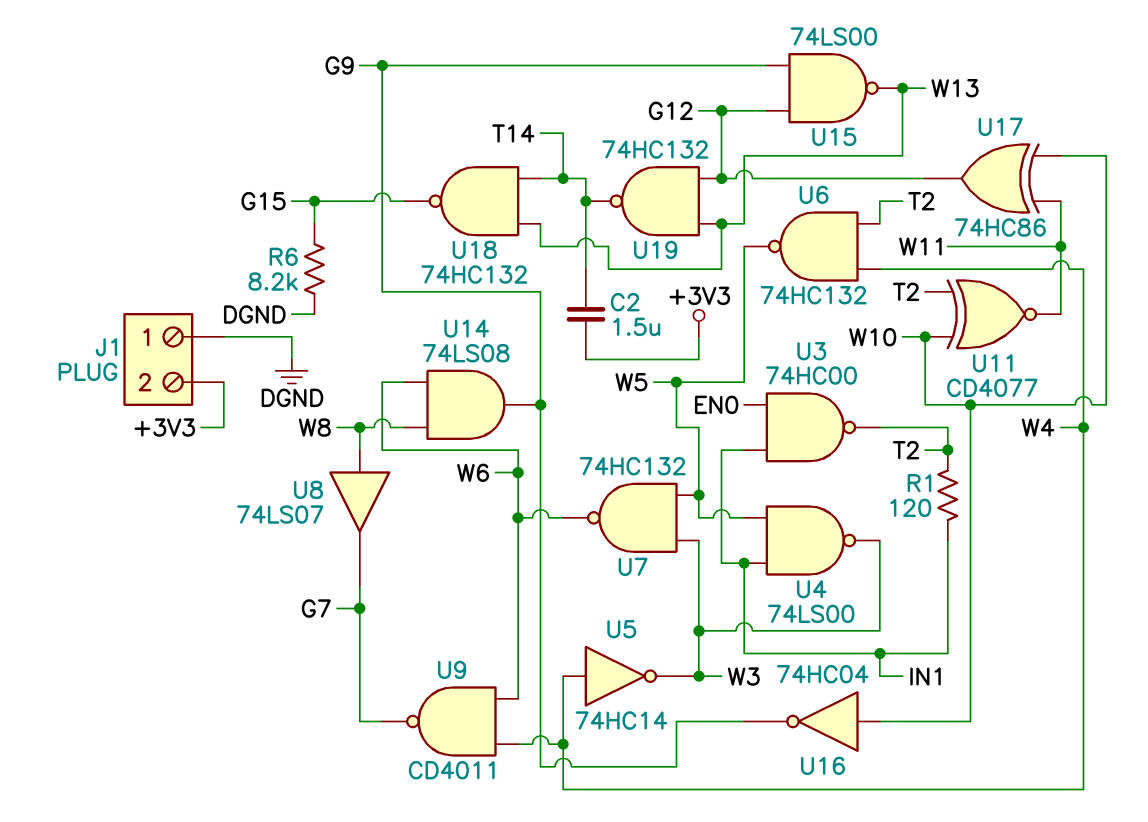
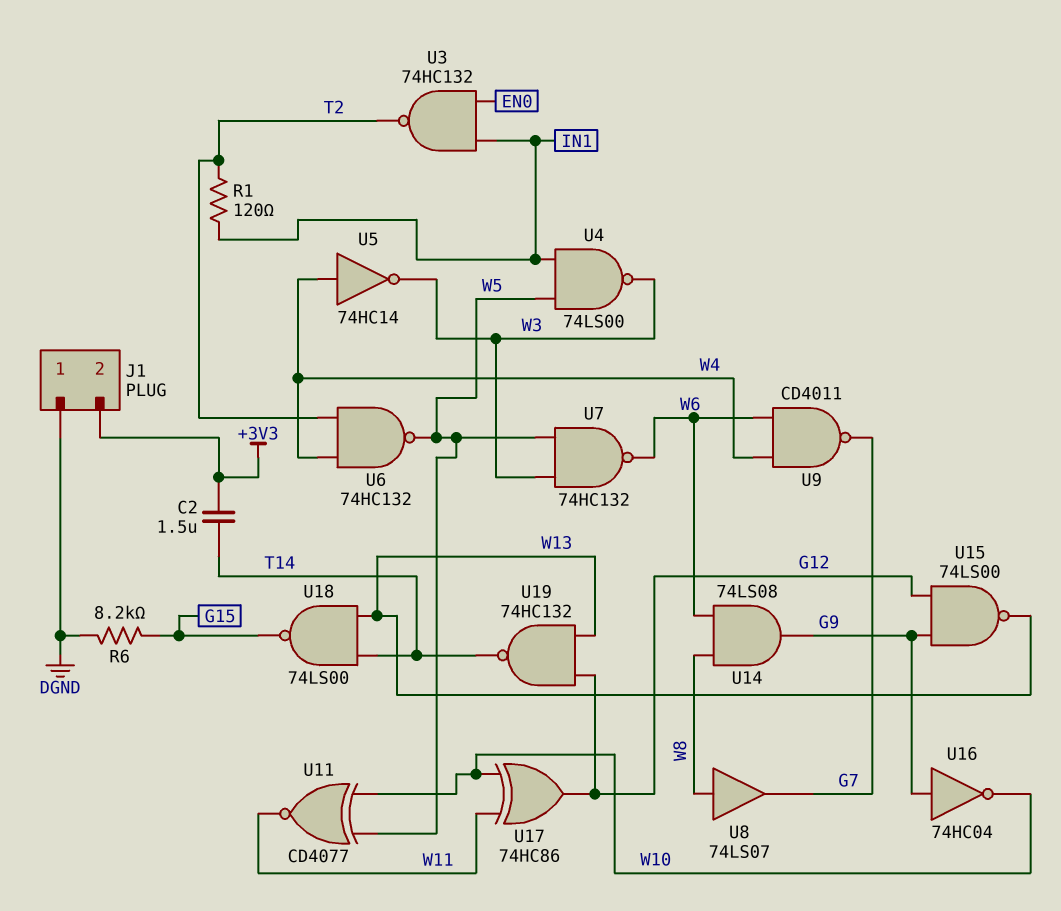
U3: NAND 74HC00 (in EN0, in IN1, out T2) -> NAND 74HC132 (in EN0, in IN1, out T2)
U11: XNOR CD4077 (in T2, in W10, out W11) -> XNOR CD4077 (in W5, in W10, out W11)
U16: NOT 74HC04 (in W10, out G9) -> NOT 74HC04 (in G9, out W10)
U18: NAND 74HC132 (in T14, in W13, out G15) -> NAND 74LS00 (in T14, in W13, out G15)

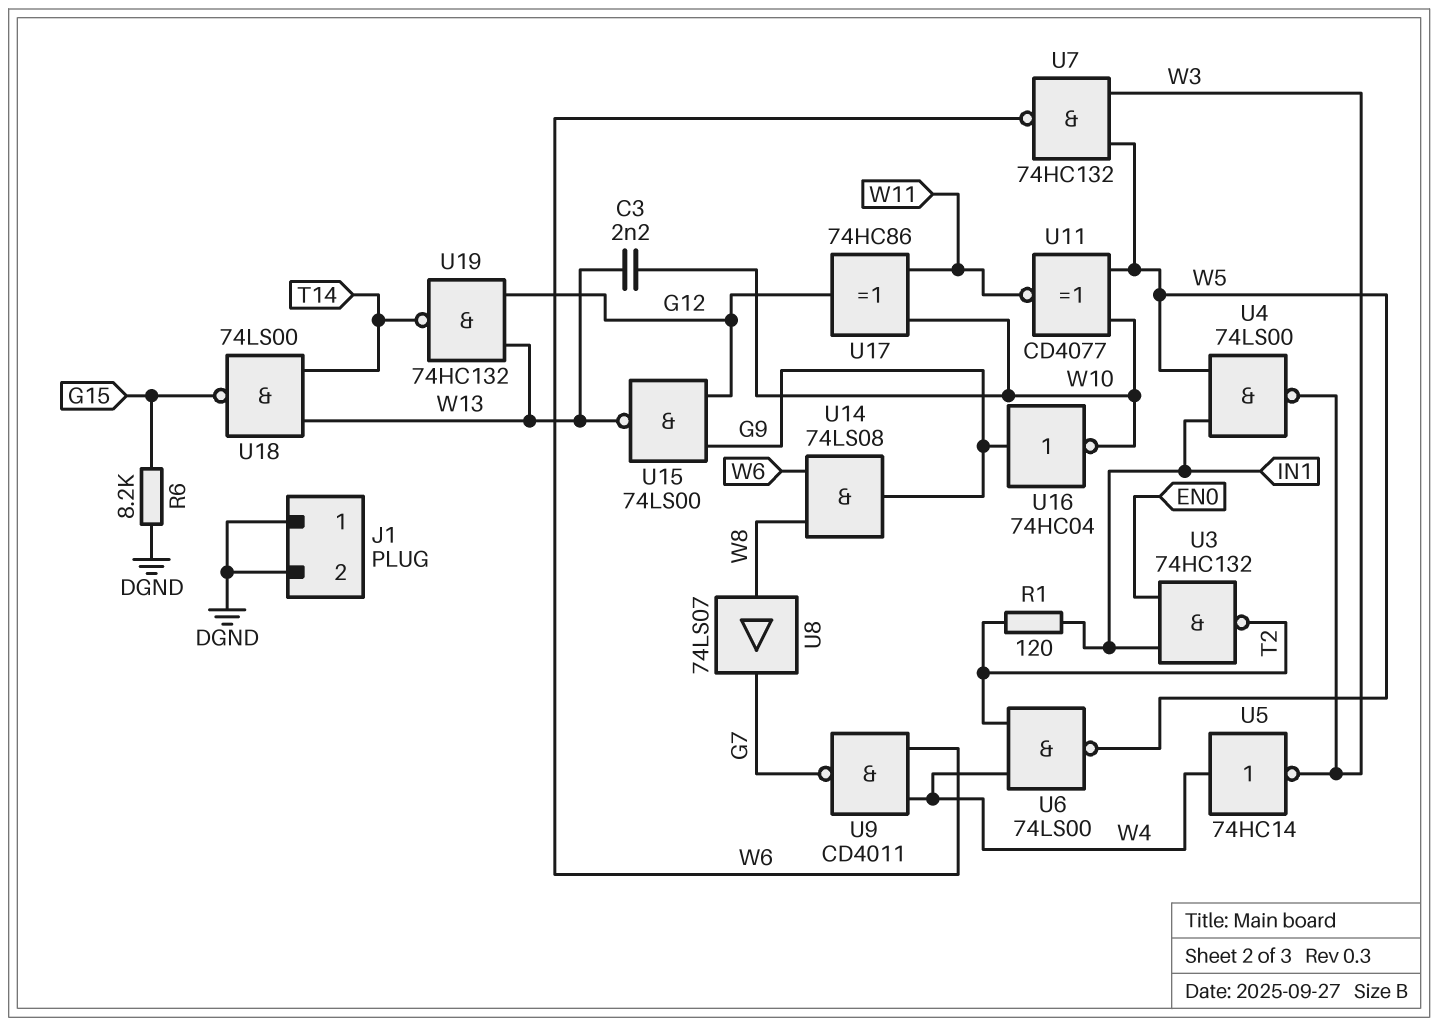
C2: 1.5uF (+3V3, T14) -> none
C3: none -> 2.2nF (W10, W13)
J1 pin 2: +3V3 -> DGND
U6: NAND 74HC132 (in T2, in W4, out W5) -> NAND 74LS00 (in T2, in W4, out W5)

